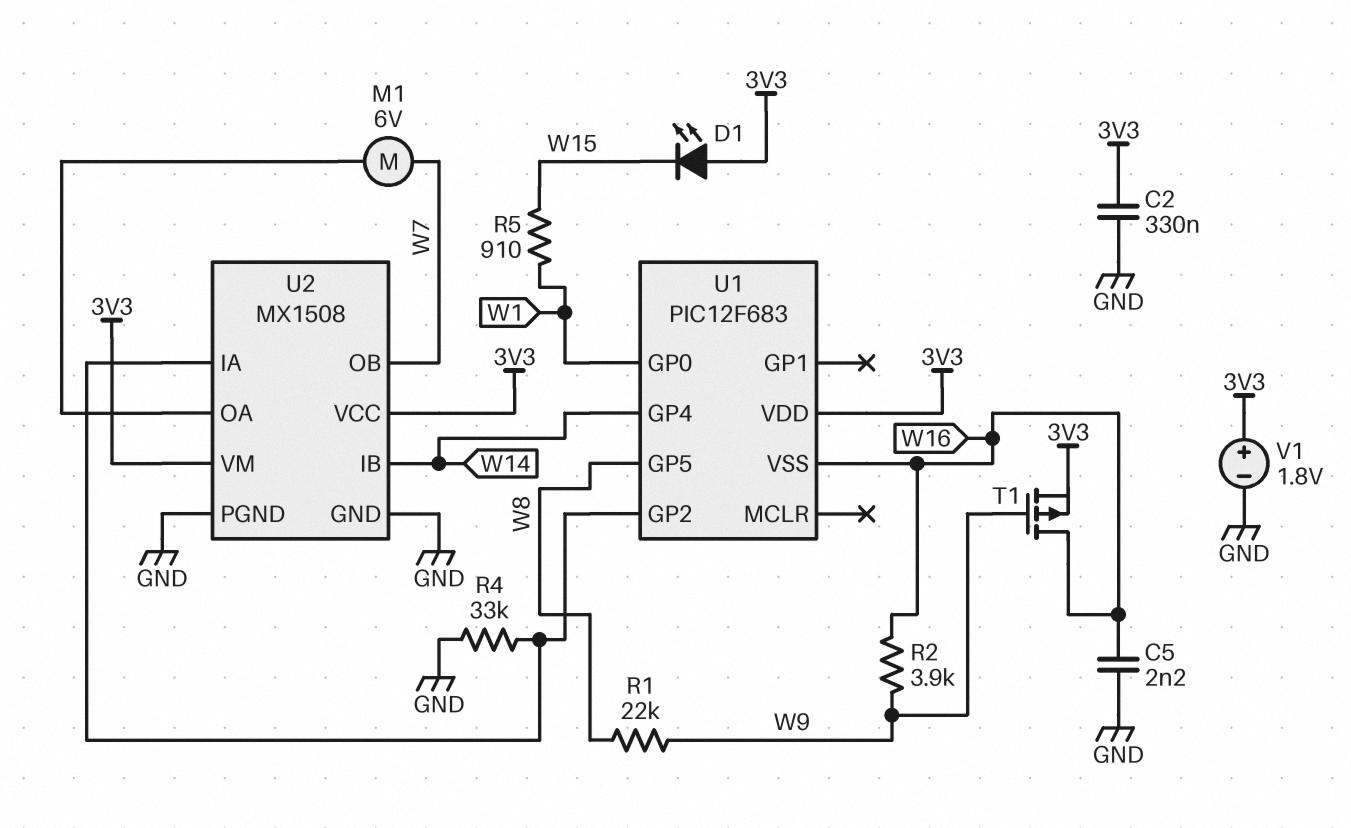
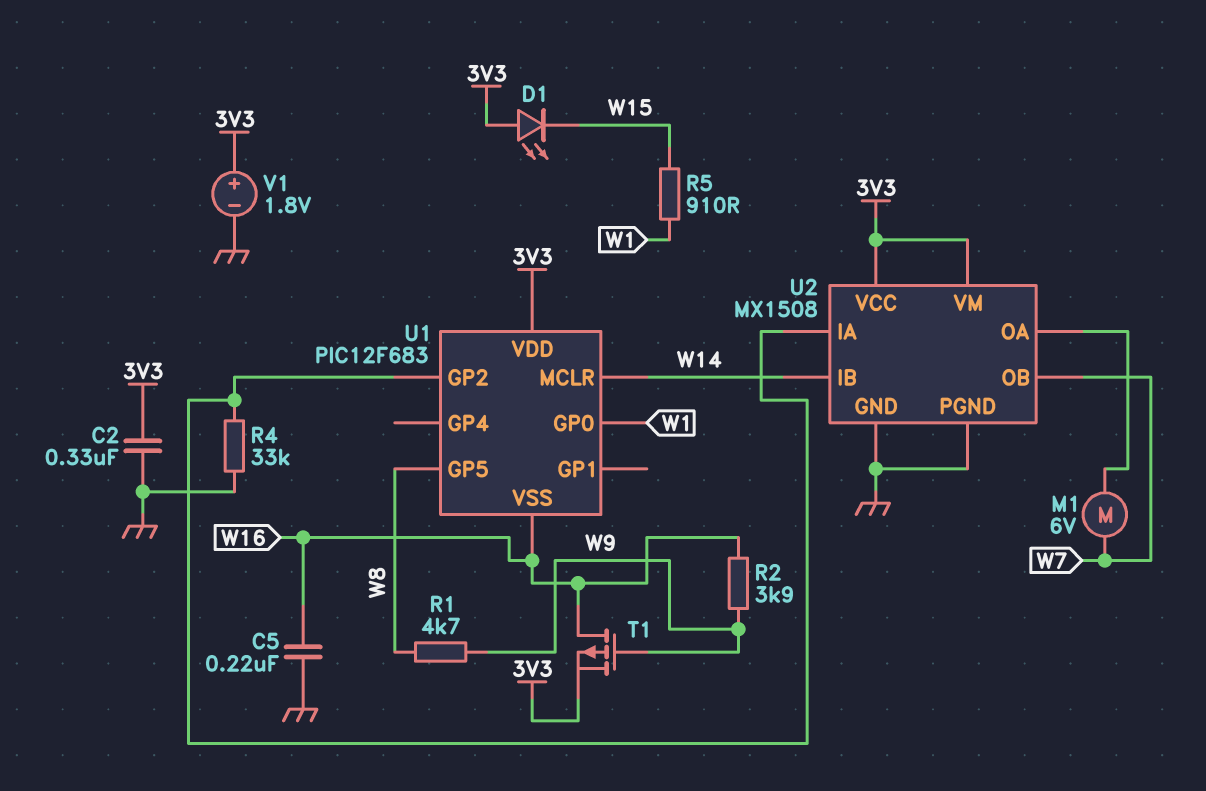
C5: 2.2nF (GND, W16) -> 220nF (GND, W16)
R1: 22k (W8, W9) -> 4.7k (W8, W9)
U1 pin GP4: W14 -> none
U1 pin MCLR: none -> W14

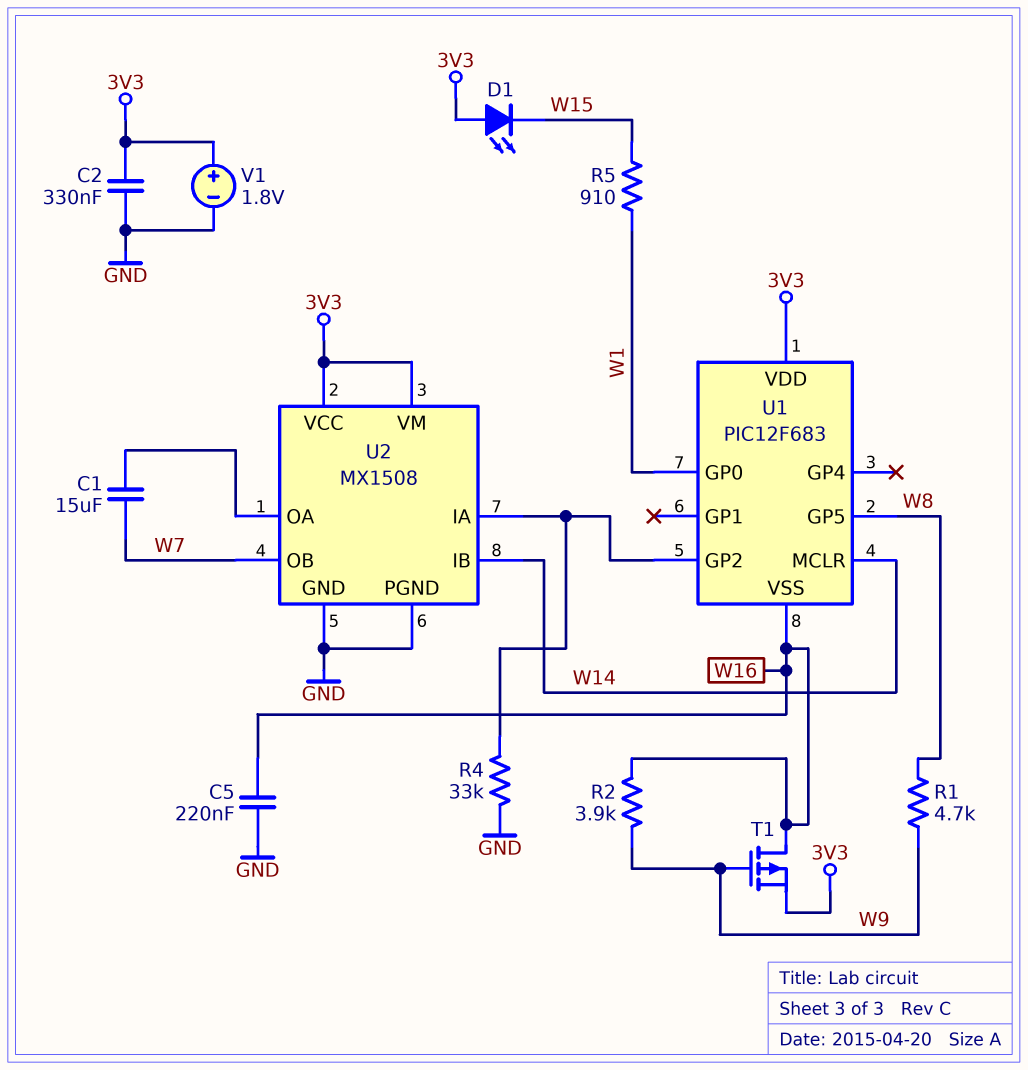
C1: none -> 15uF (U2/OA, W7)
M1: motor 6V (U2/OA, W7) -> none

